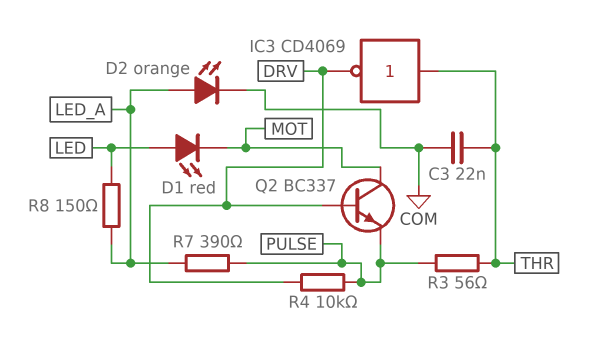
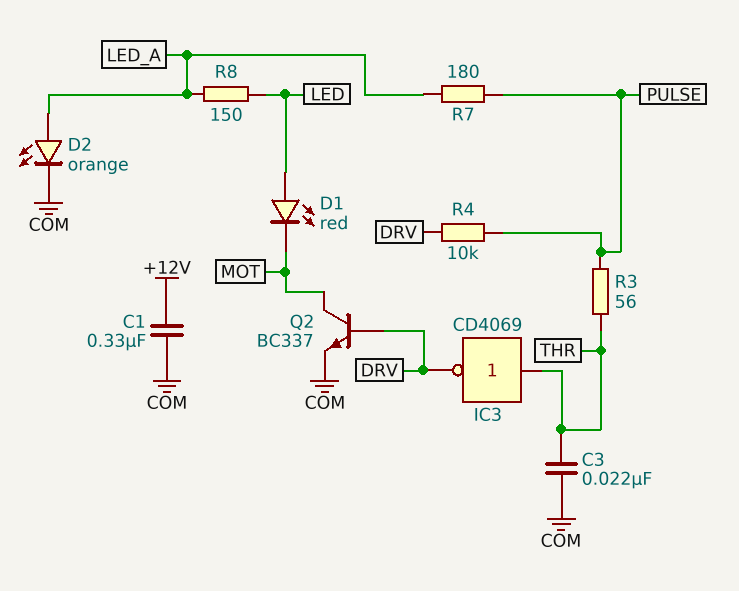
C1: none -> 330nF (+12V, COM)
Q2: NPN BC337 (B DRV, C MOT, E PULSE) -> NPN BC337 (B DRV, C MOT, E COM)
R7: 390 (LED_A, PULSE) -> 180 (LED_A, PULSE)

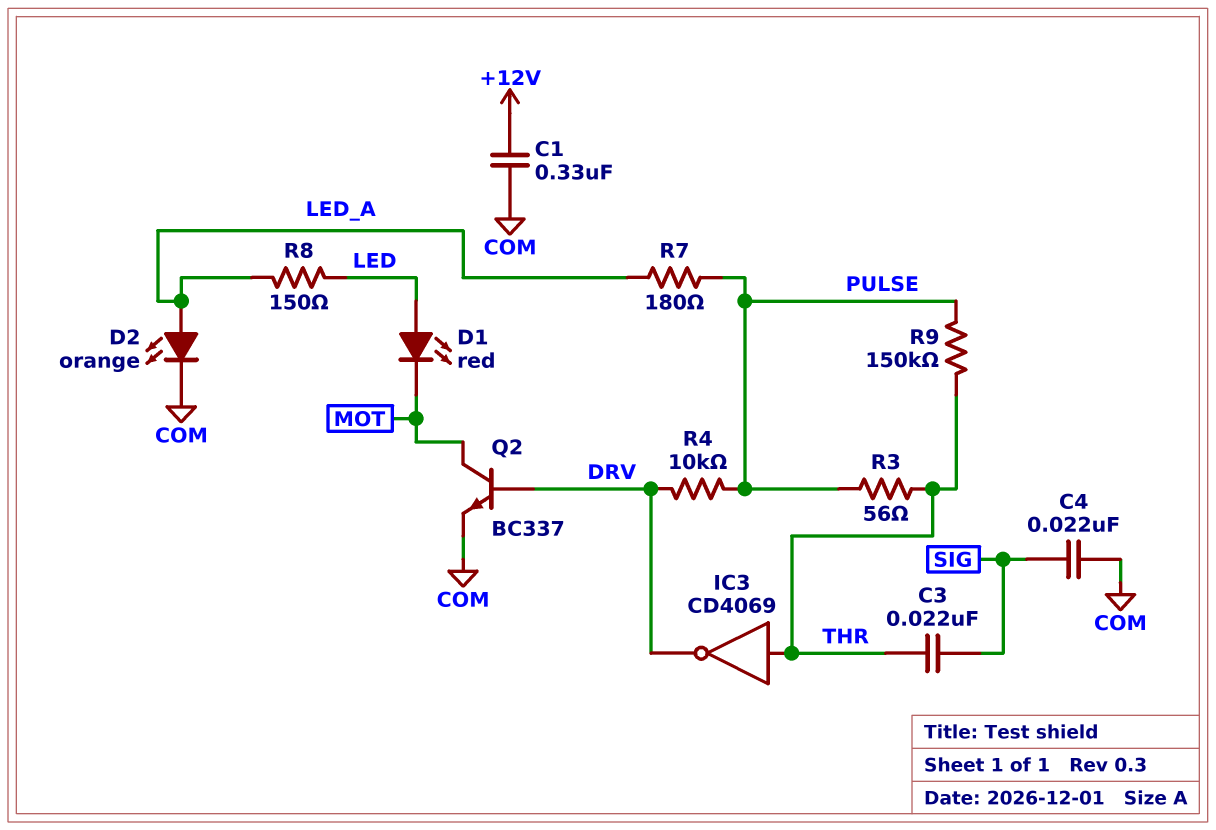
C3: 22nF (COM, THR) -> 22nF (SIG, THR)
C4: none -> 22nF (COM, SIG)
R9: none -> 150k (PULSE, THR)

